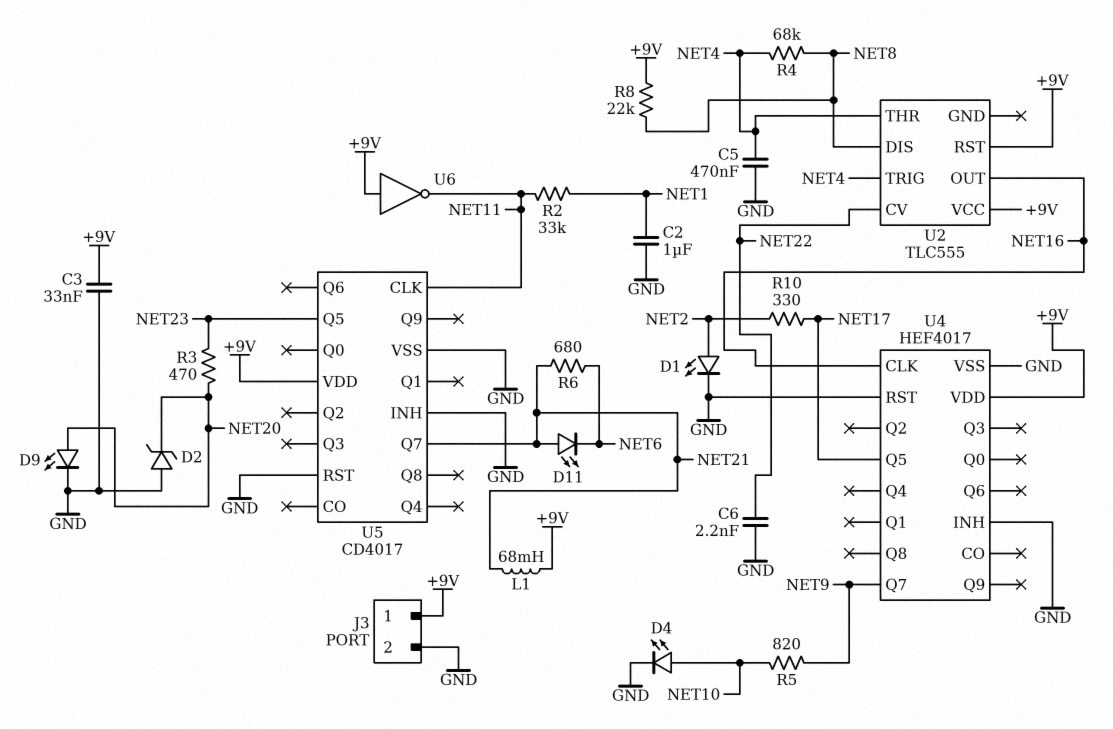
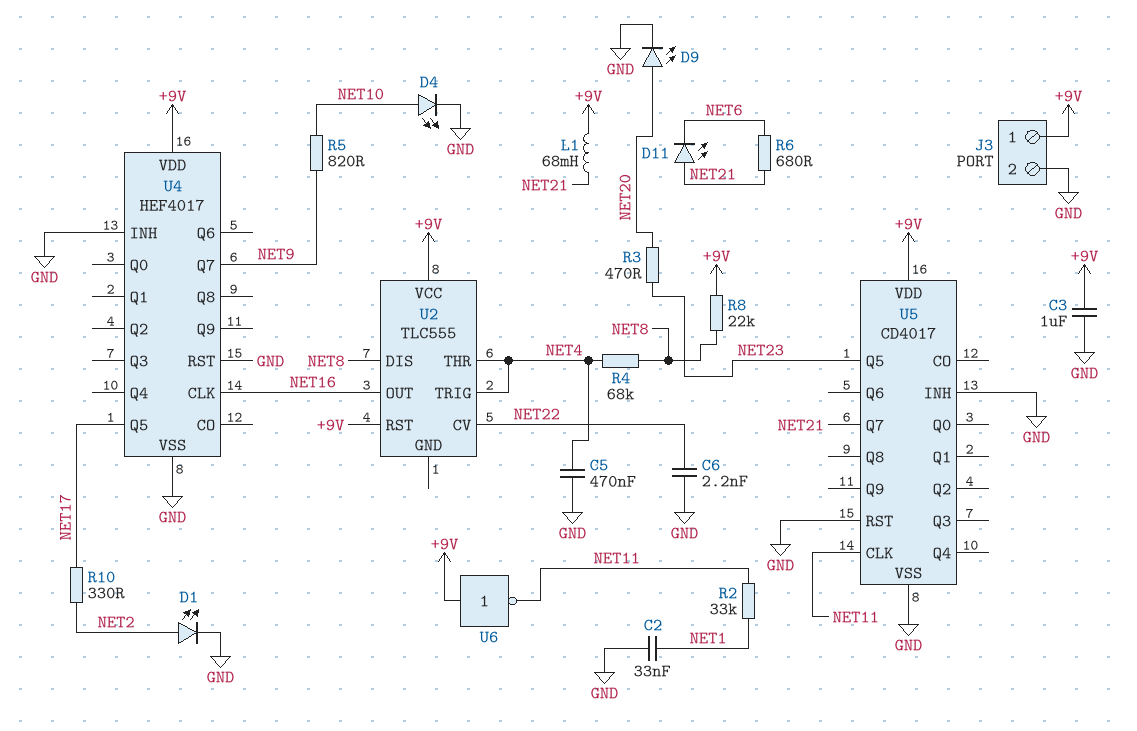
C2: 1uF (GND, NET1) -> 33nF (GND, NET1)
C3: 33nF (+9V, GND) -> 1uF (+9V, GND)
D2: zener (A GND, K NET20) -> none

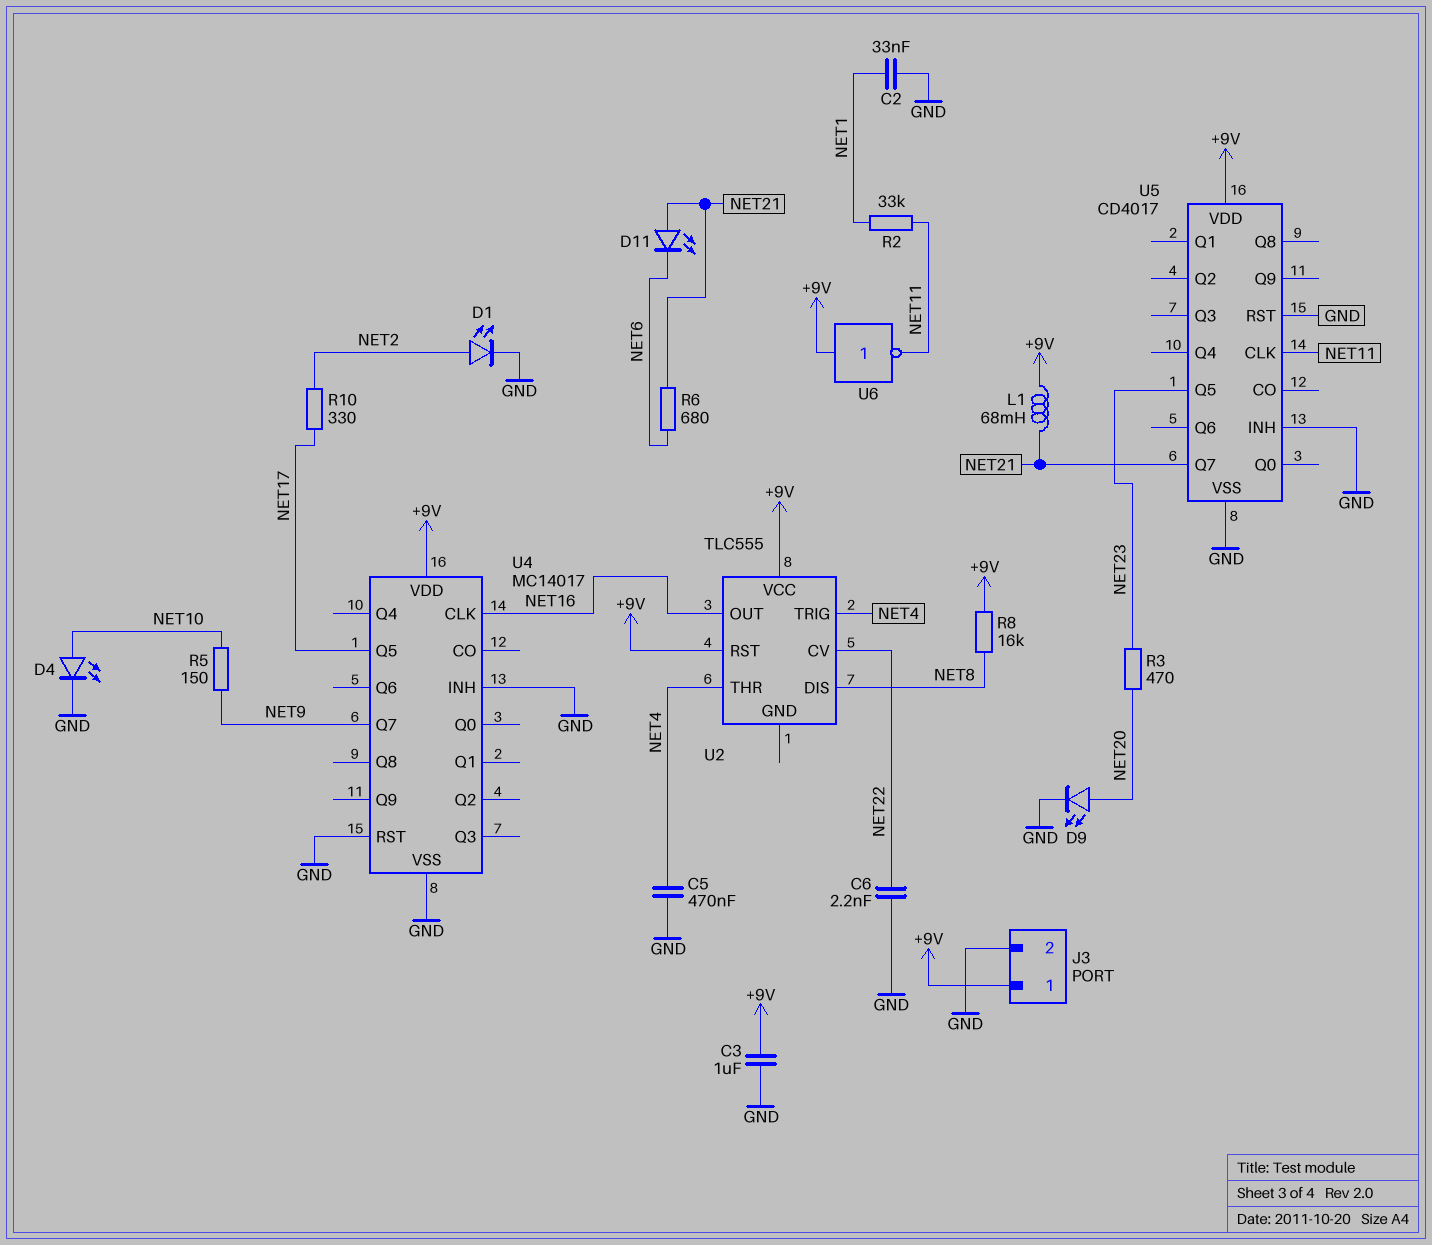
R4: 68k (NET4, NET8) -> none
R5: 820 (NET9, NET10) -> 150 (NET9, NET10)
R8: 22k (+9V, NET8) -> 16k (+9V, NET8)
U4: HEF4017 -> MC14017

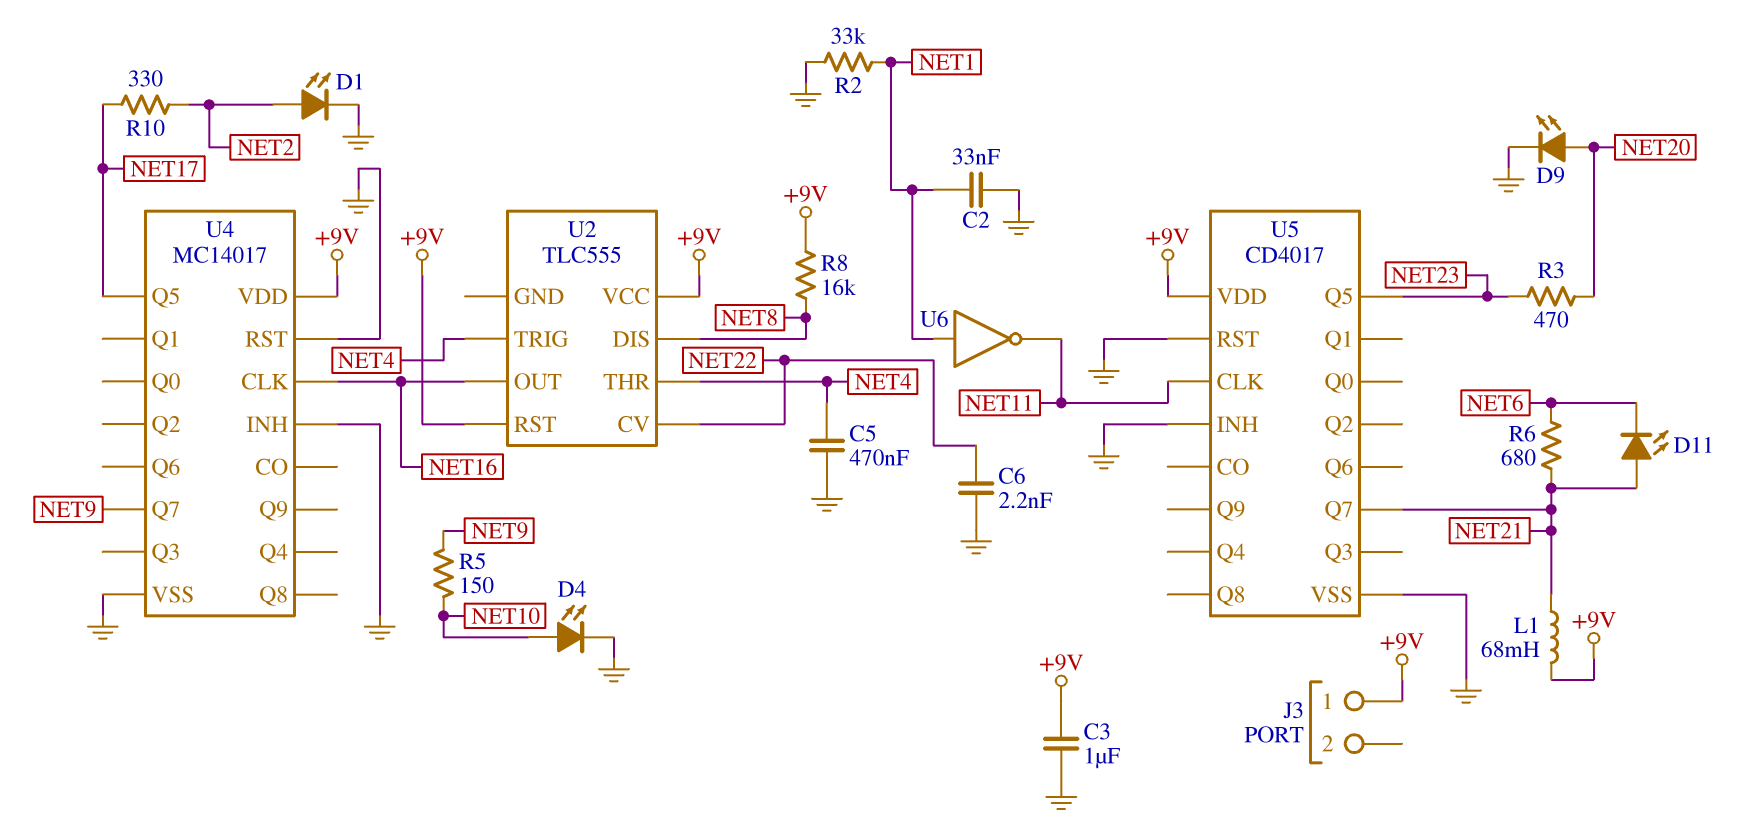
J3 pin 2: GND -> none
R2: 33k (NET1, NET11) -> 33k (GND, NET1)
U6: NOT (in +9V, out NET11) -> NOT (in NET1, out NET11)

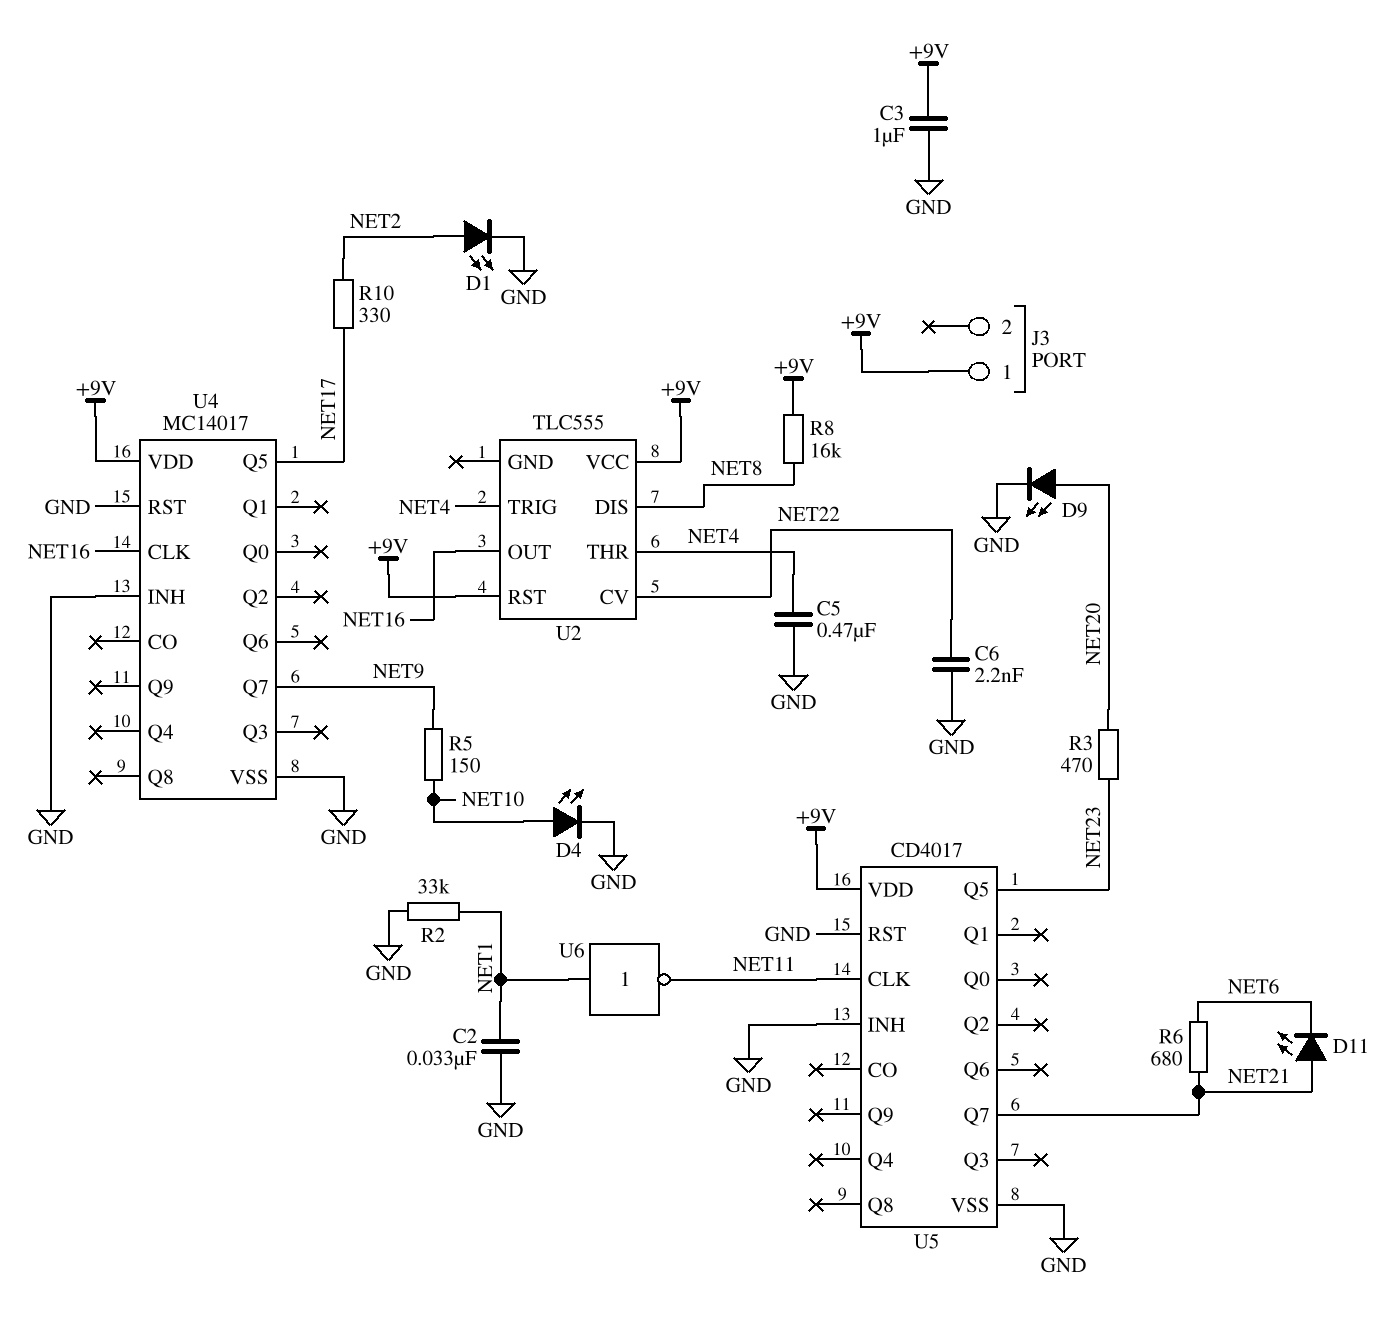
L1: 68mH (+9V, NET21) -> none

